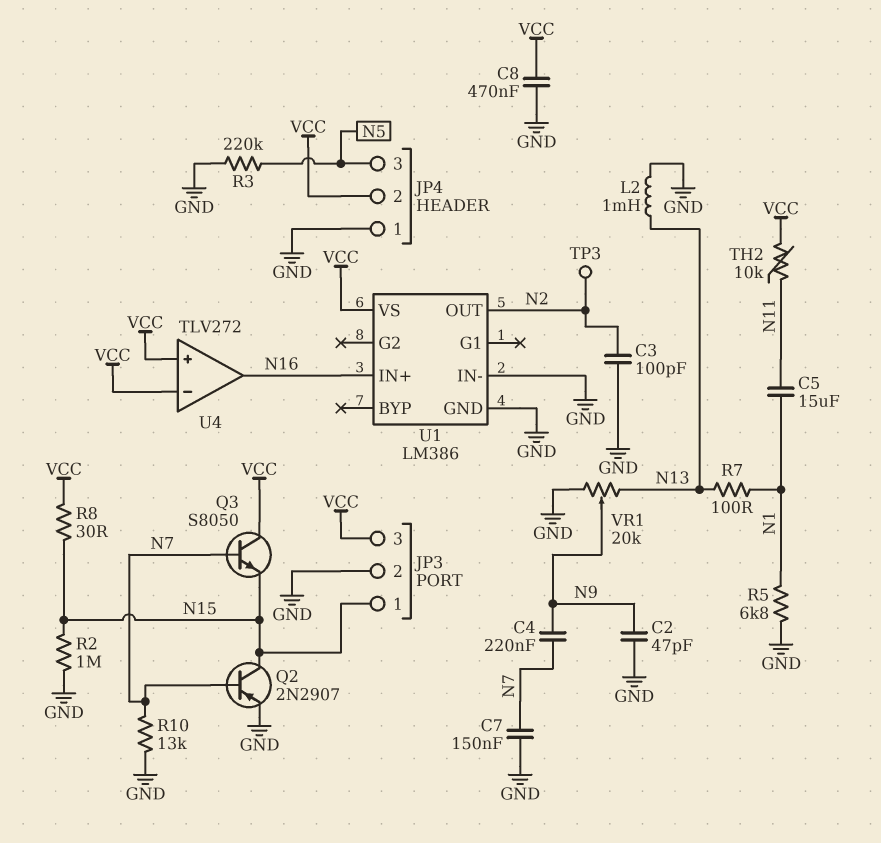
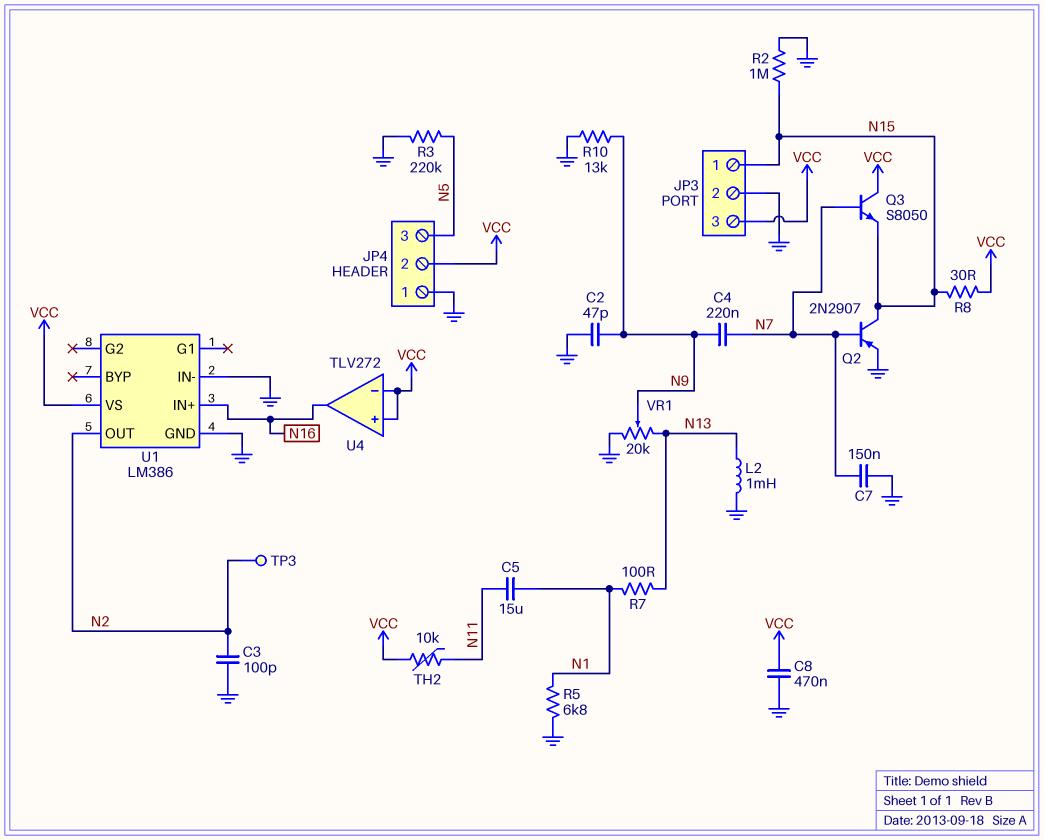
R10: 13k (GND, N7) -> 13k (GND, N9)

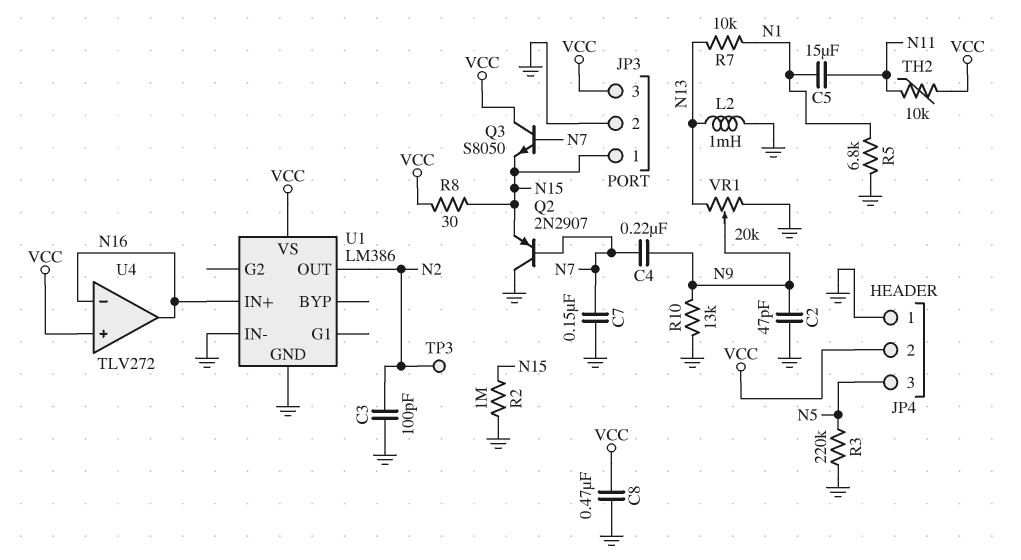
Q2: PNP 2N2907 (B N7, C N15, E GND) -> PNP 2N2907 (B N7, C GND, E N15)
R7: 100 (N1, N13) -> 10k (N1, N13)
U4 pin in-: VCC -> N16

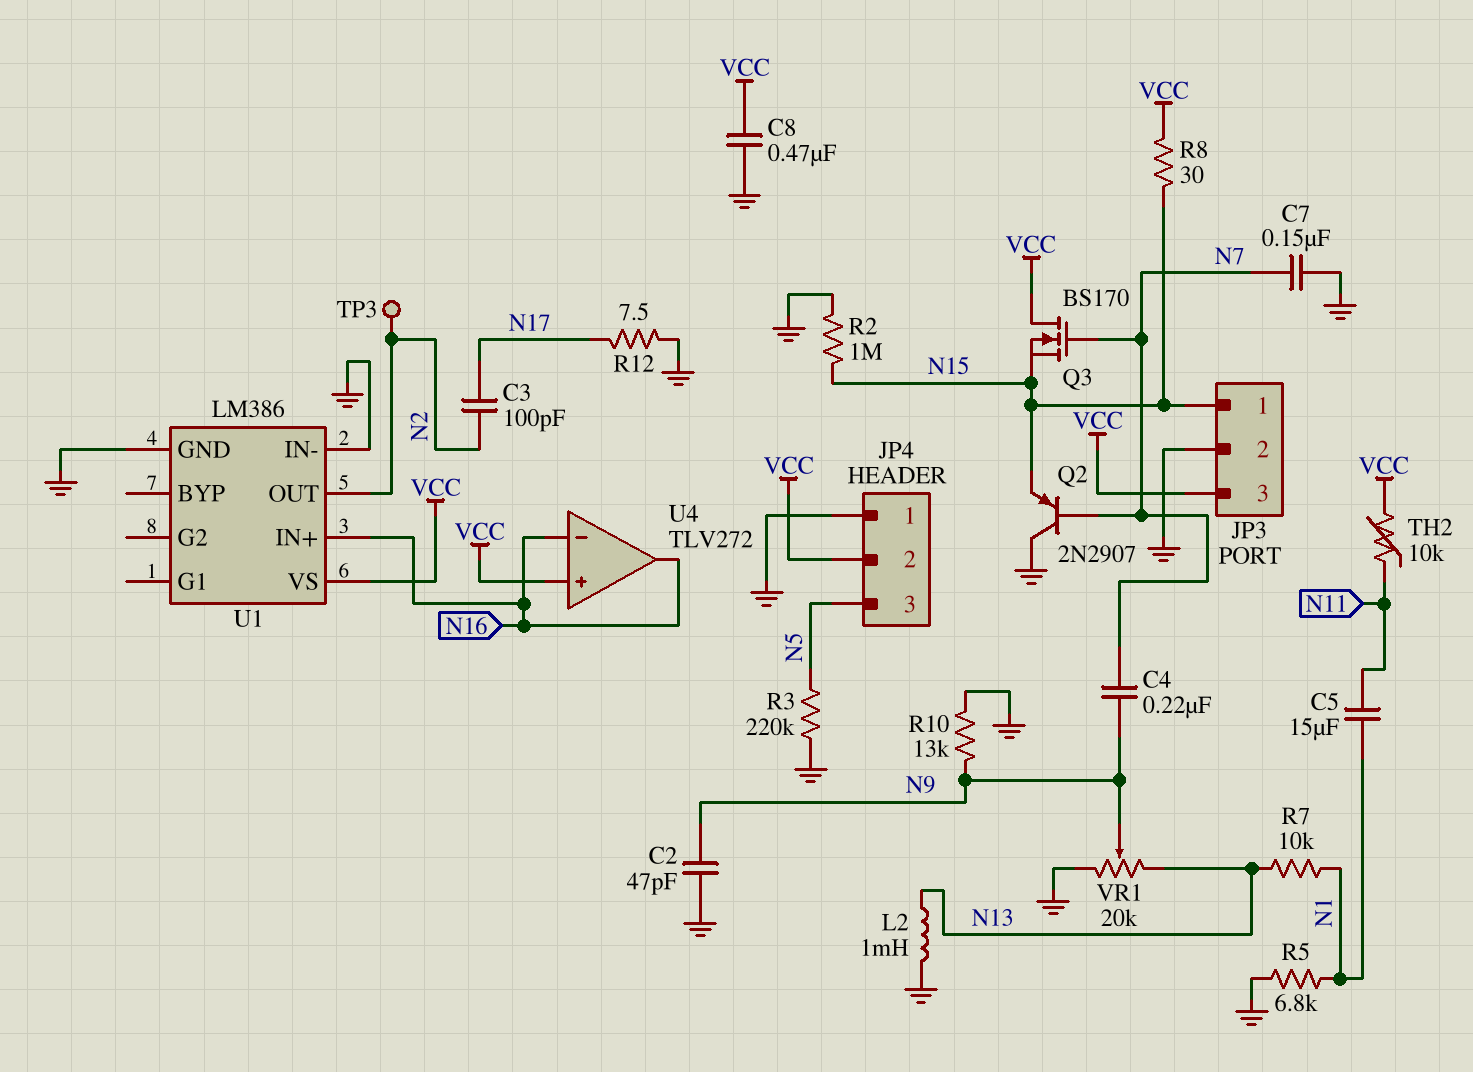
C3: 100pF (GND, N2) -> 100pF (N2, N17)
Q3: NPN S8050 (B N7, C VCC, E N15) -> NMOS BS170 (G N7, D VCC, S N15)
R12: none -> 7.5 (GND, N17)

